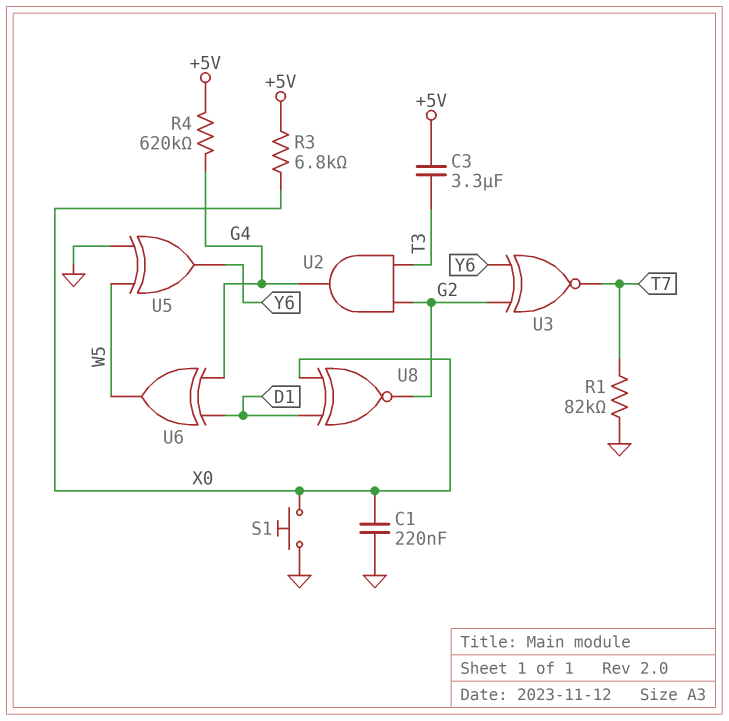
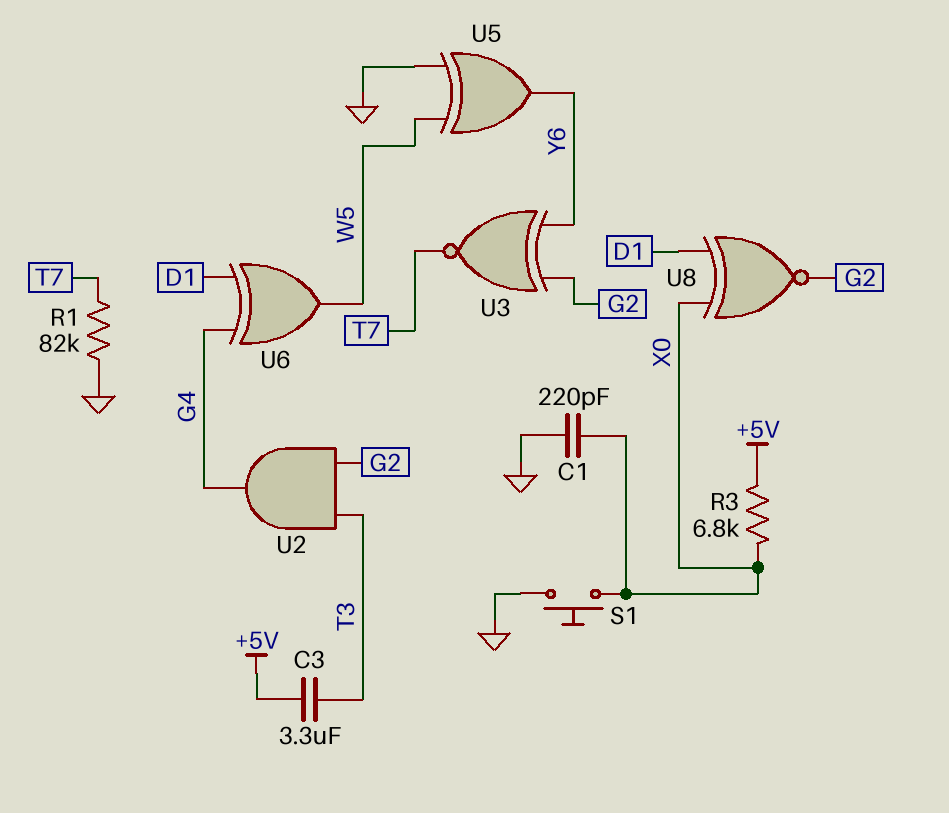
C1: 220nF (GND, X0) -> 220pF (GND, X0)
R4: 620k (+5V, G4) -> none

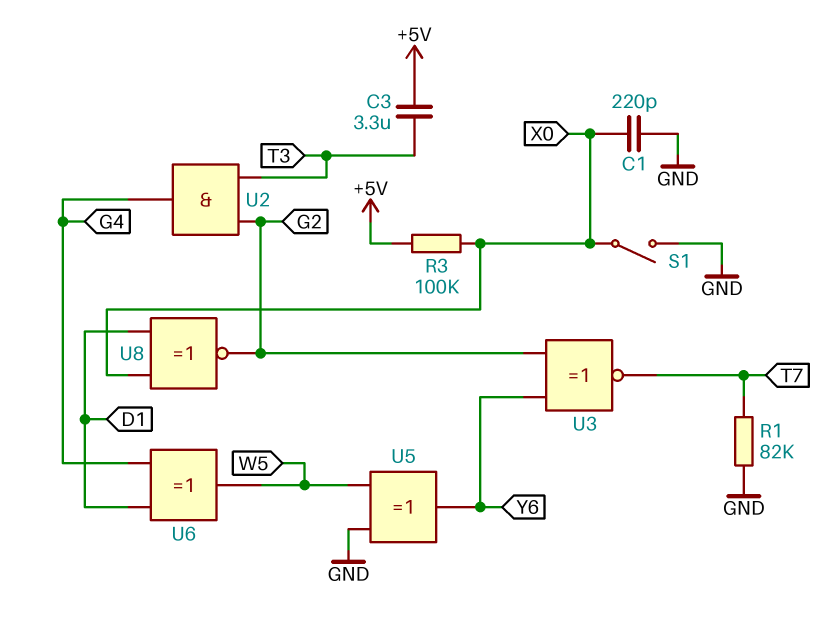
R3: 6.8k (+5V, X0) -> 100k (+5V, X0)
S1: button (GND, X0) -> switch (GND, X0)

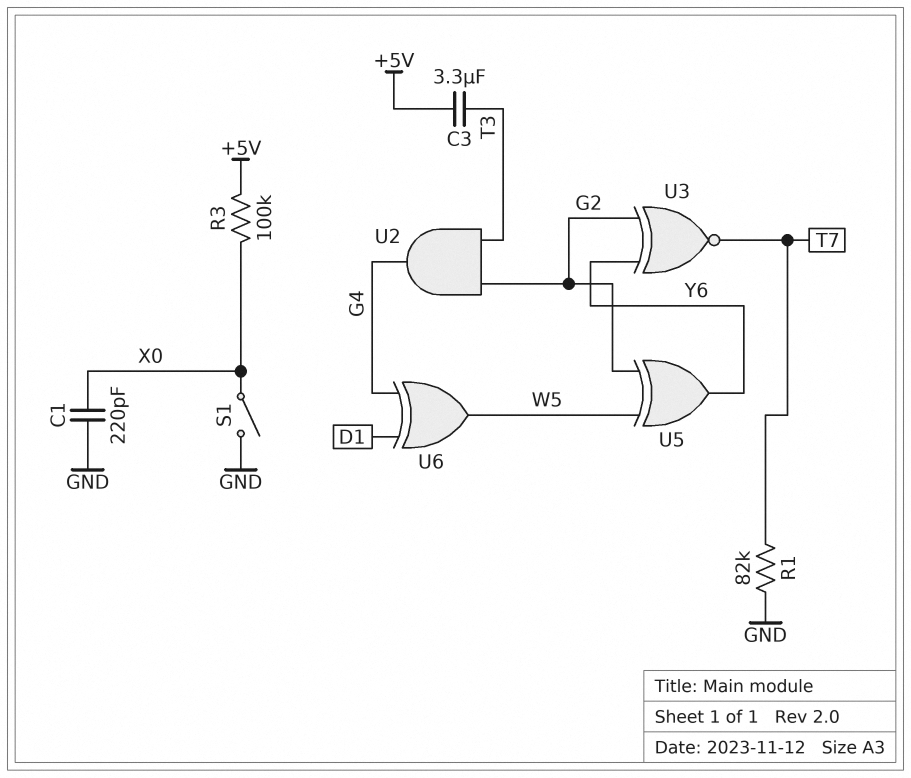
U5: XOR (in GND, in W5, out Y6) -> XOR (in G2, in W5, out Y6)
U8: XNOR (in D1, in X0, out G2) -> none

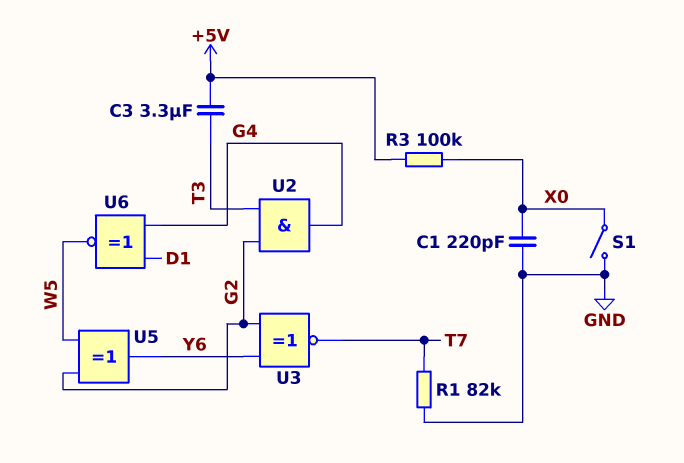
U6: XOR (in D1, in G4, out W5) -> XNOR (in D1, in G4, out W5)

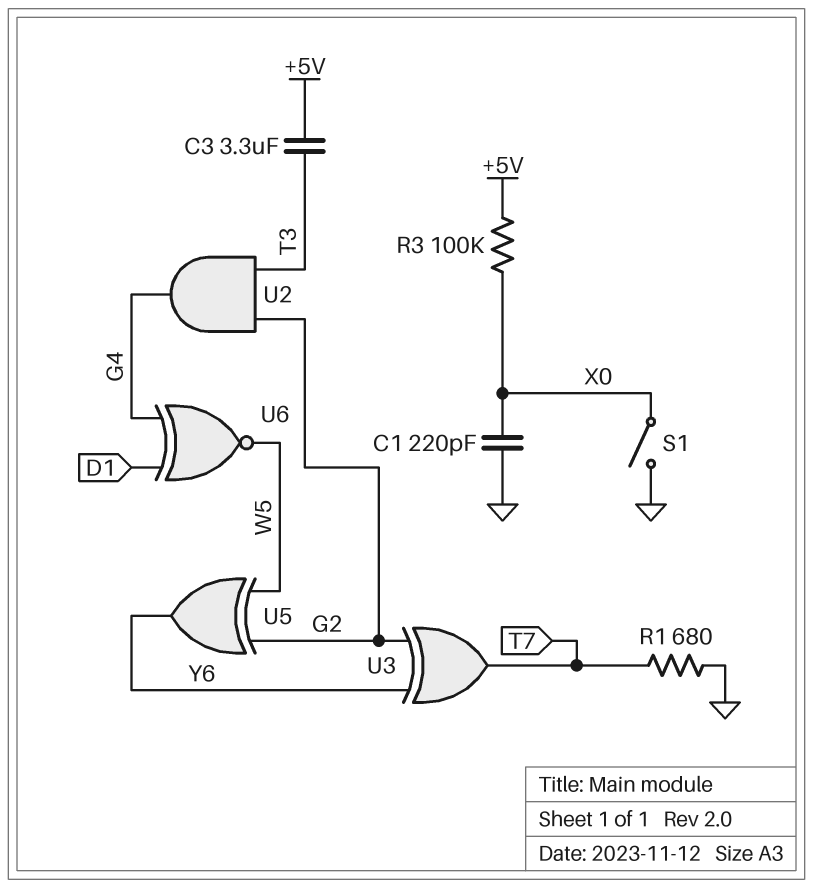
R1: 82k (GND, T7) -> 680 (GND, T7)
U3: XNOR (in G2, in Y6, out T7) -> XOR (in G2, in Y6, out T7)

